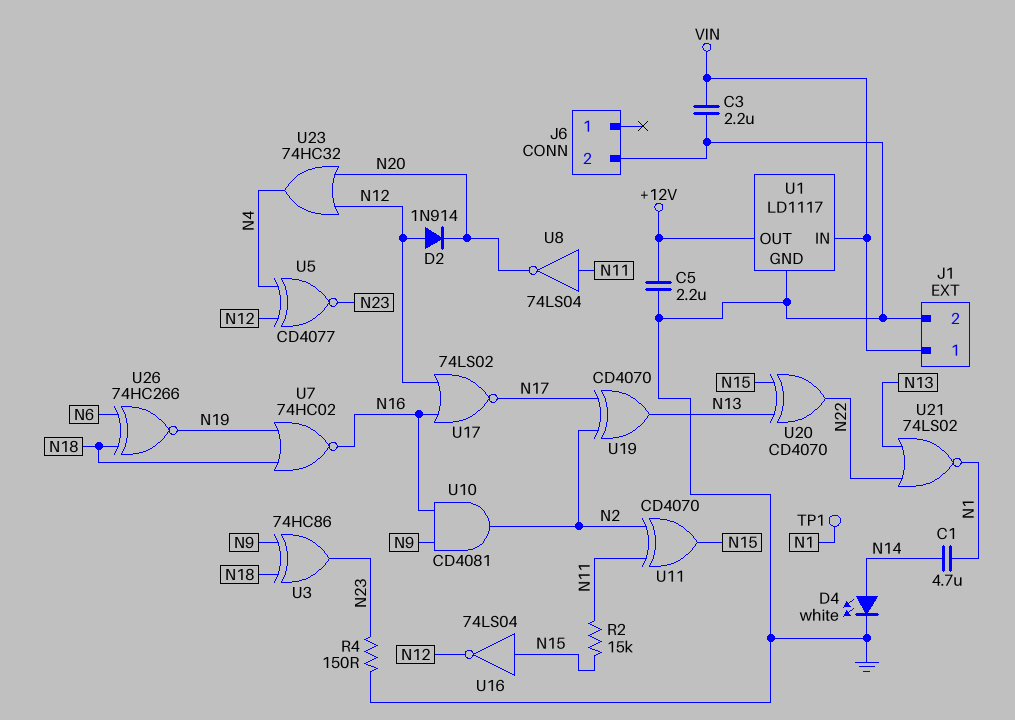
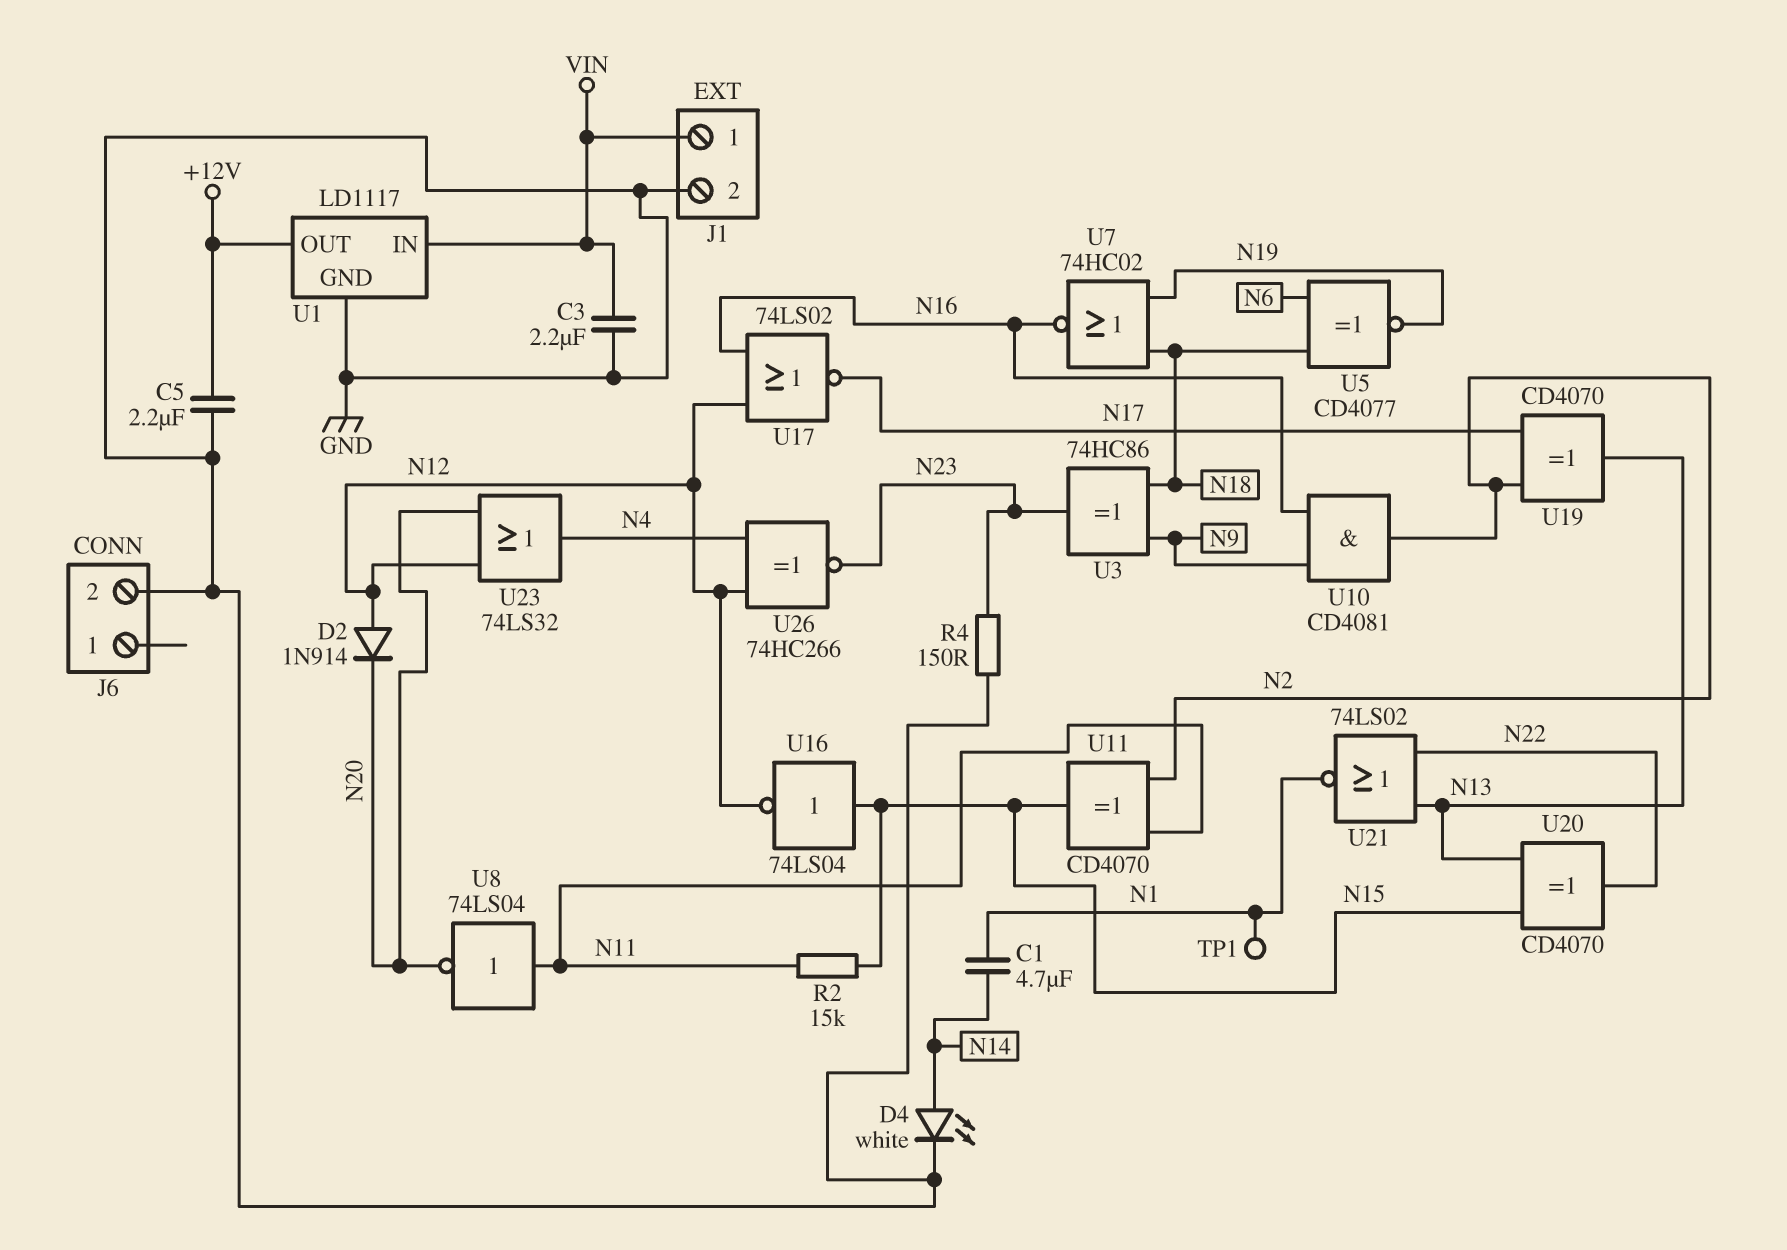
U5: XNOR CD4077 (in N4, in N12, out N23) -> XNOR CD4077 (in N6, in N18, out N19)
U23: OR 74HC32 (in N12, in N20, out N4) -> OR 74LS32 (in N12, in N20, out N4)
U26: XNOR 74HC266 (in N6, in N18, out N19) -> XNOR 74HC266 (in N4, in N12, out N23)

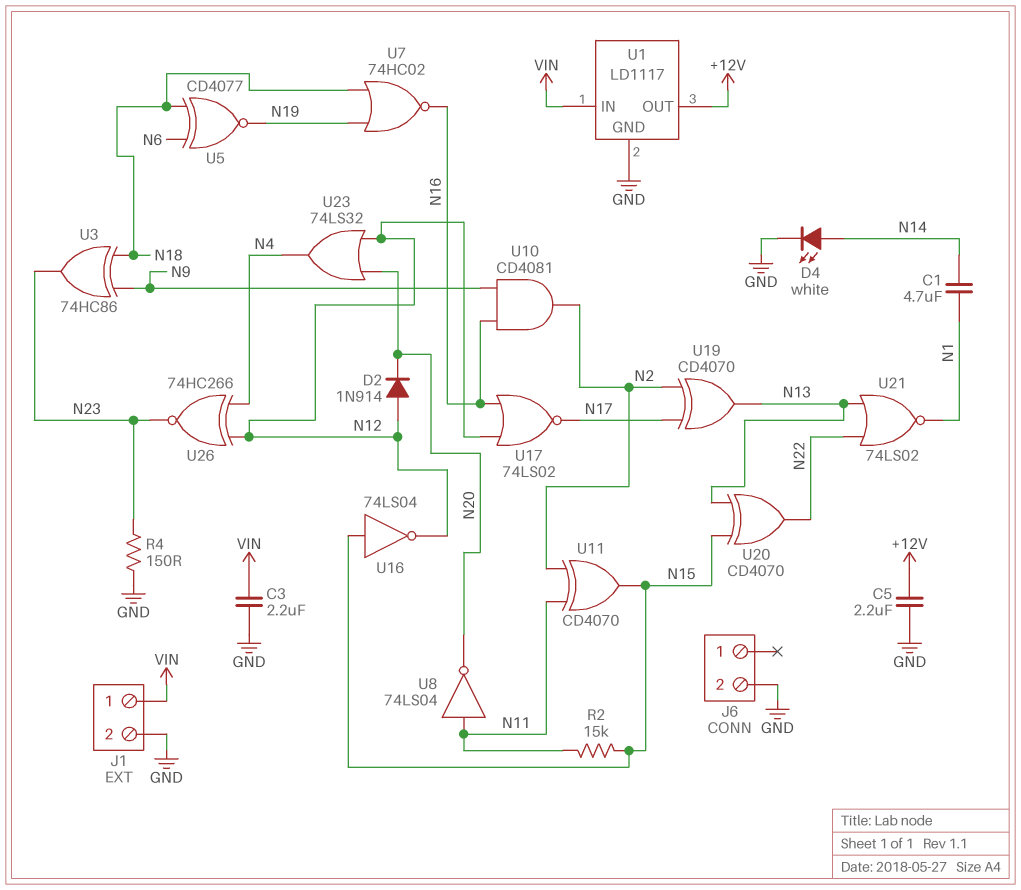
TP1: test point (N1) -> none

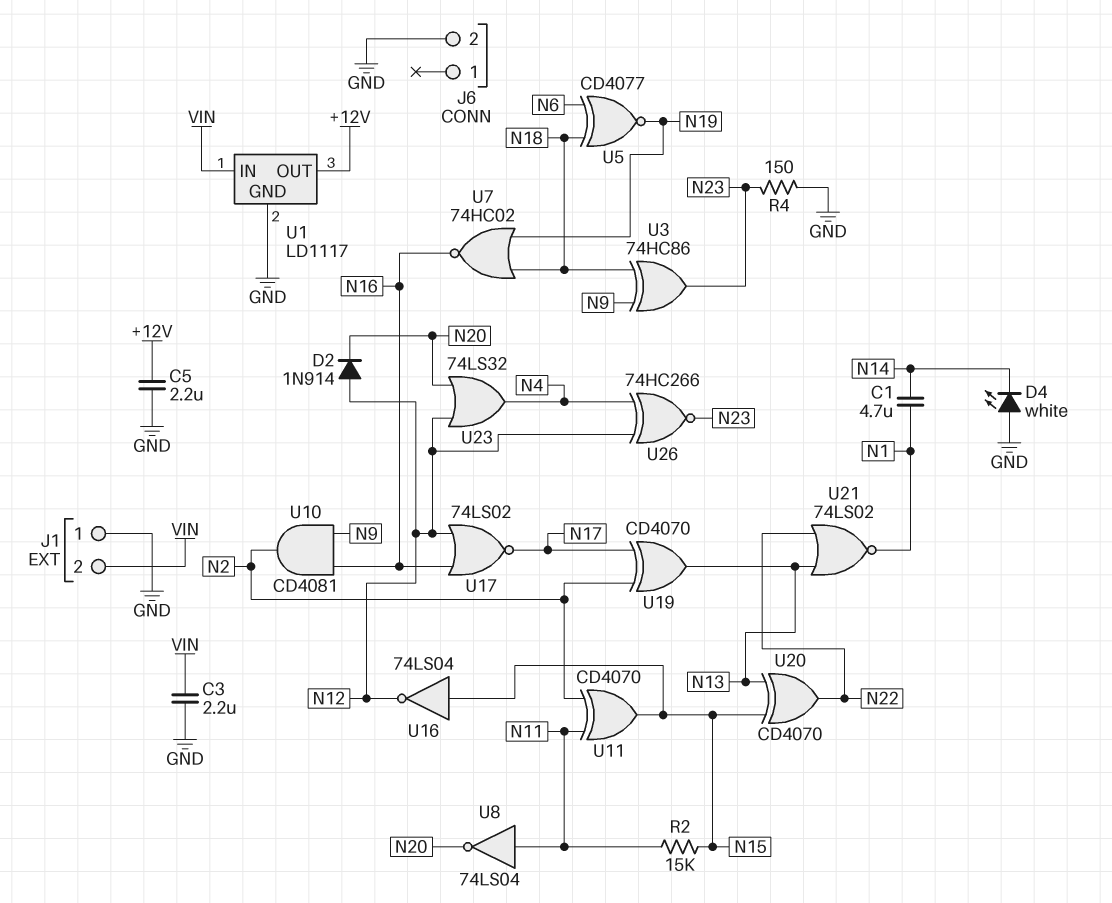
D4: LED white (A N14, K GND) -> LED white (A GND, K N14)
J1 pin 1: VIN -> GND
J1 pin 2: GND -> VIN

